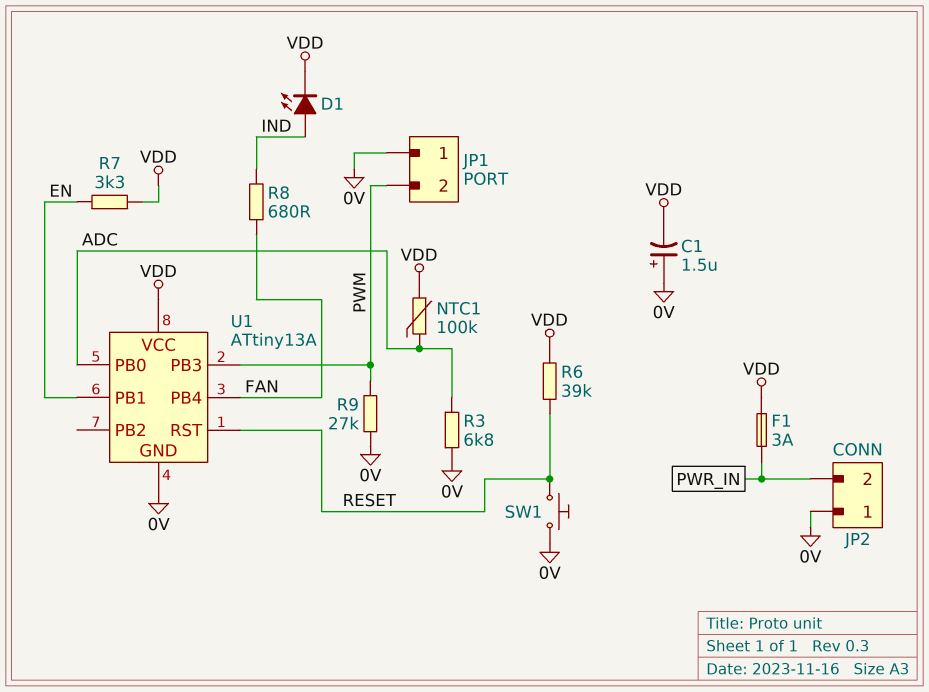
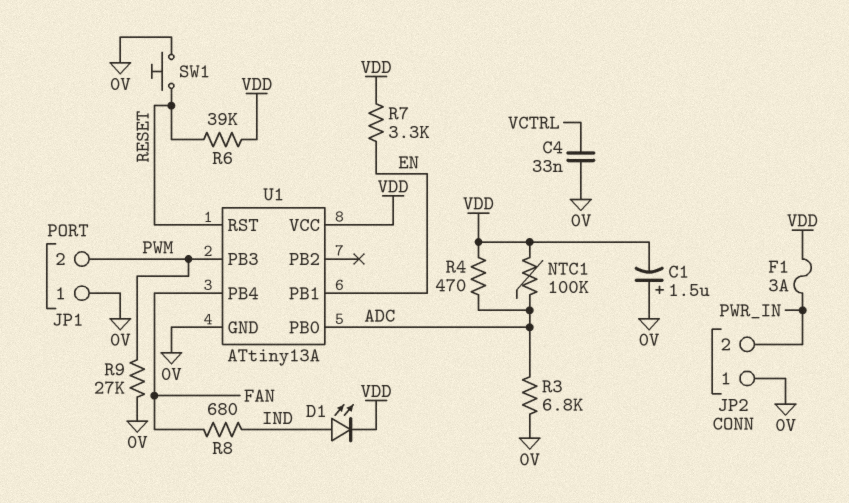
C4: none -> 33nF (0V, VCTRL)
R4: none -> 470 (ADC, VDD)

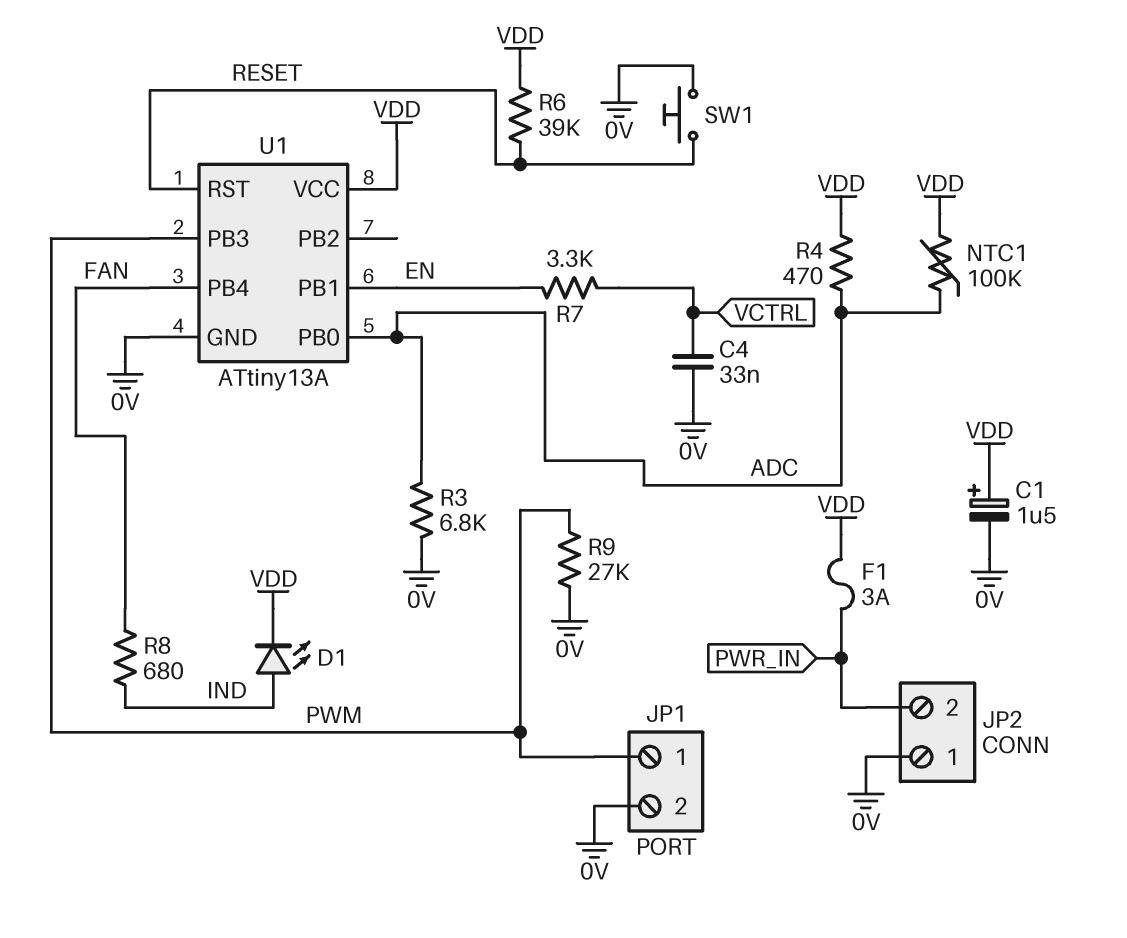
C1: 1.5uF (plus 0V, minus VDD) -> 1.5uF (plus VDD, minus 0V)
JP1 pin 1: 0V -> PWM
JP1 pin 2: PWM -> 0V
R7: 3.3k (EN, VDD) -> 3.3k (EN, VCTRL)

